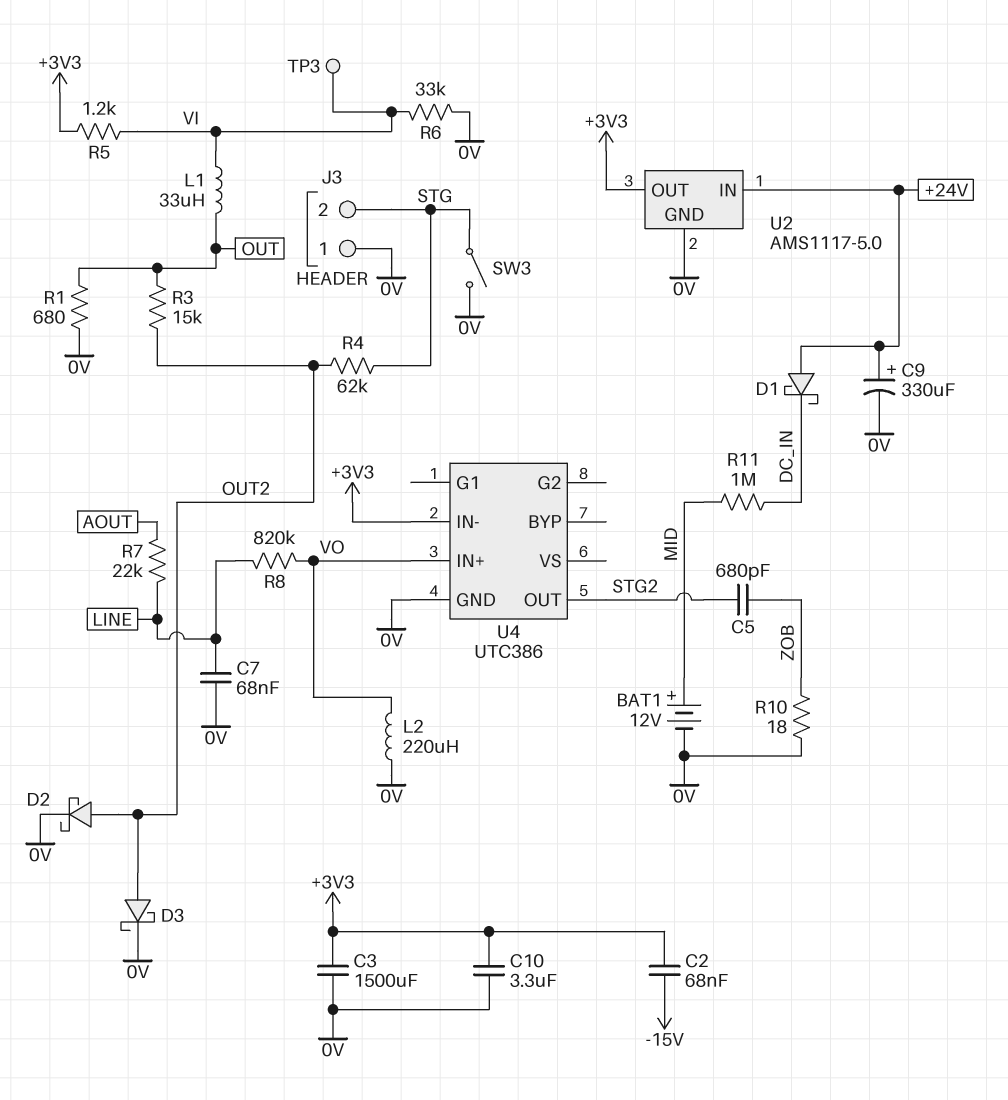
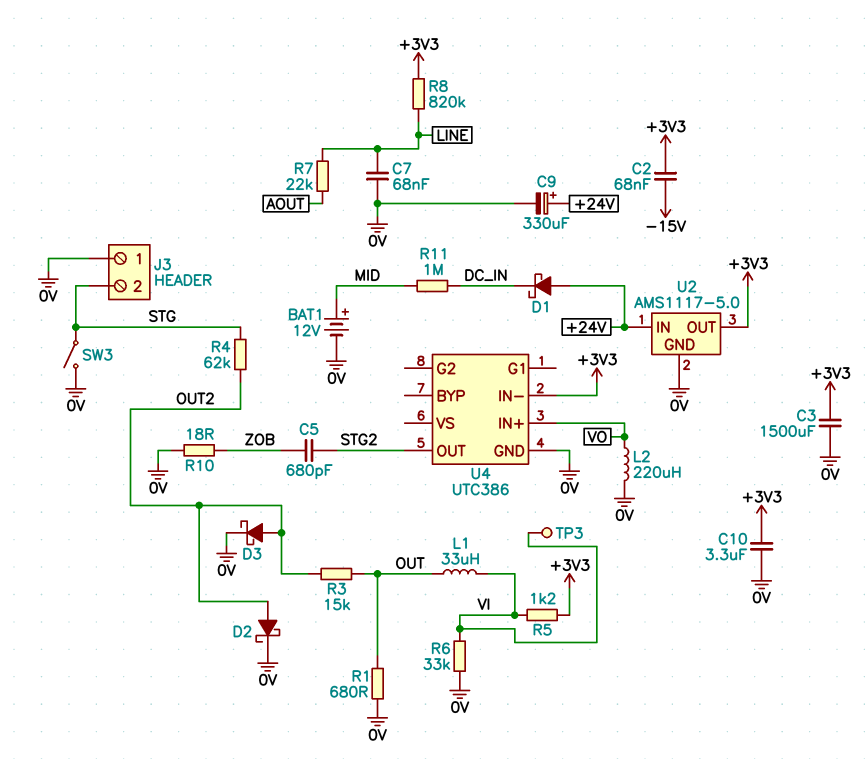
R8: 820k (LINE, VO) -> 820k (+3V3, LINE)

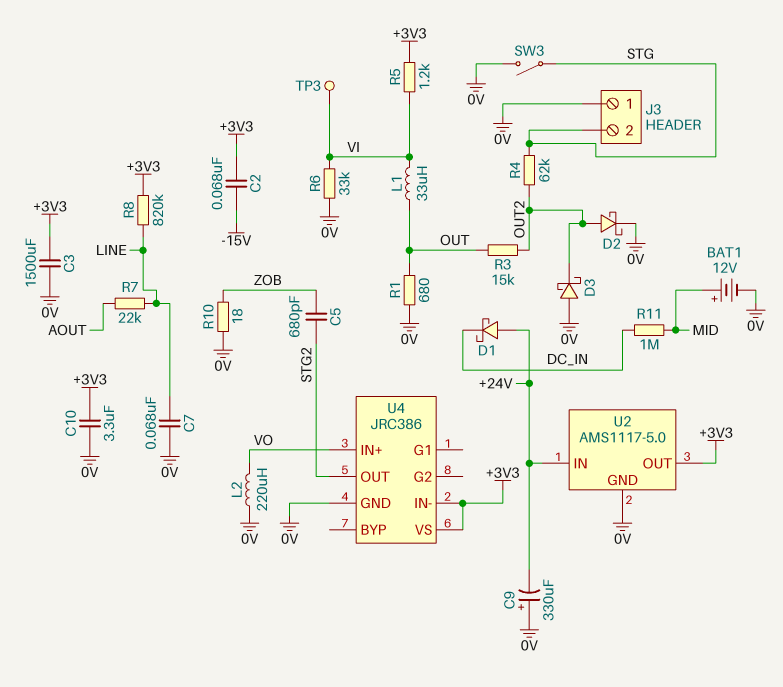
C9: 330uF (plus +24V, minus 0V) -> 330uF (plus 0V, minus +24V)
D3: schottky (A OUT2, K 0V) -> schottky (A 0V, K OUT2)
U4: UTC386 -> JRC386
U4 pin VS: none -> +3V3

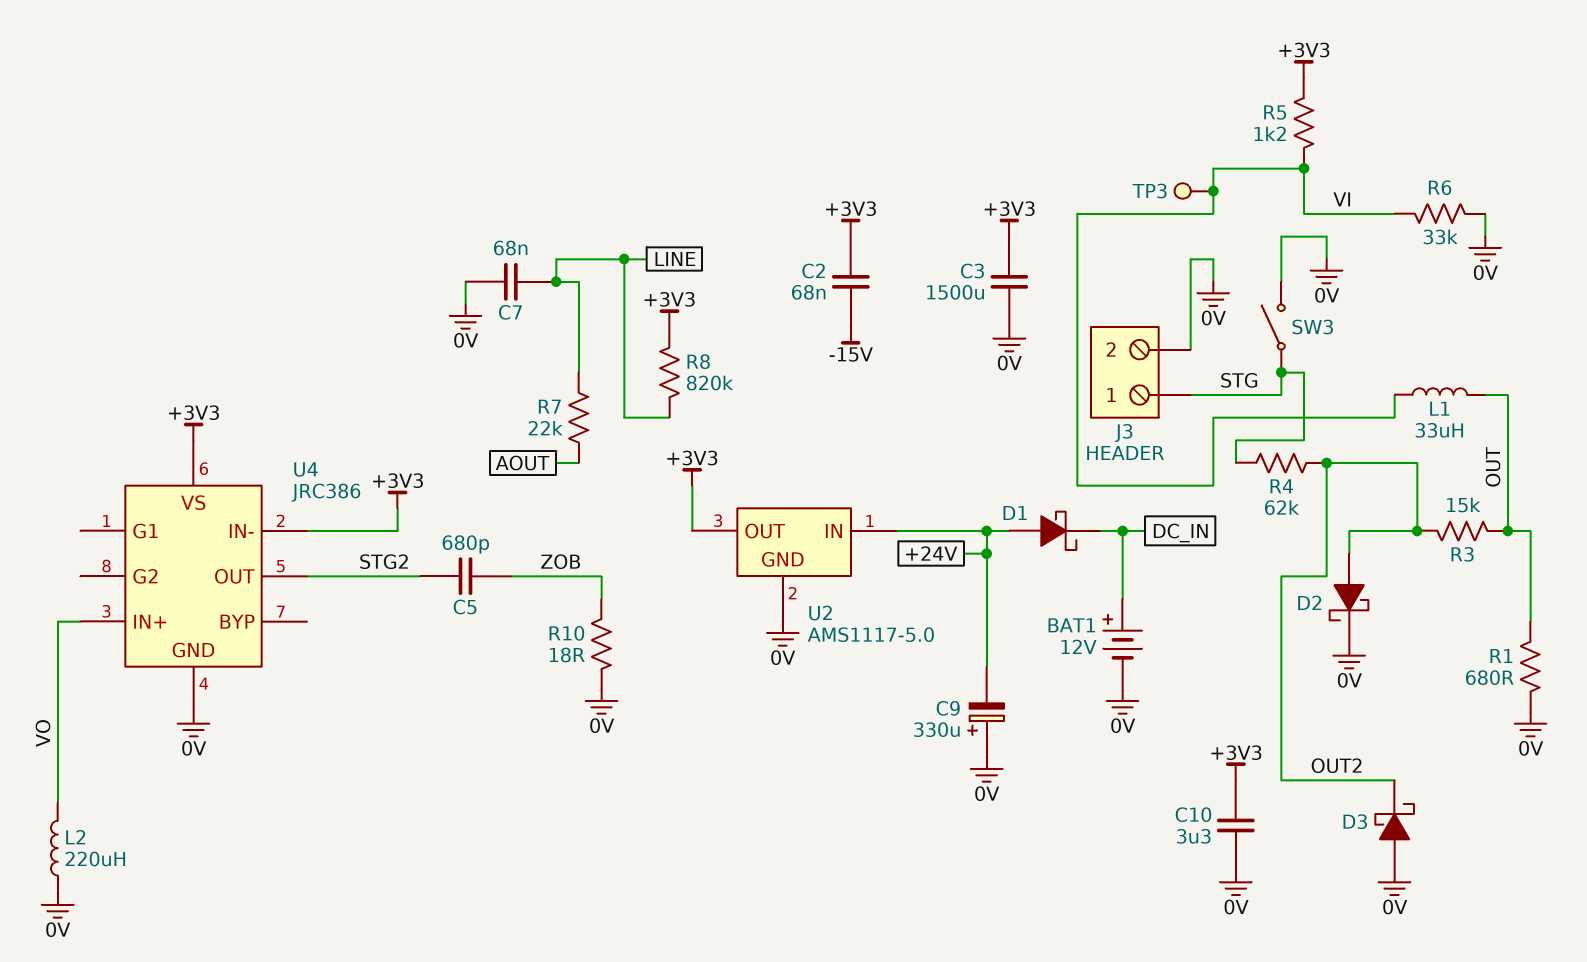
BAT1: 12V (plus MID, minus 0V) -> 12V (plus DC_IN, minus 0V)
J3 pin 1: 0V -> STG
J3 pin 2: STG -> 0V
R11: 1M (DC_IN, MID) -> none

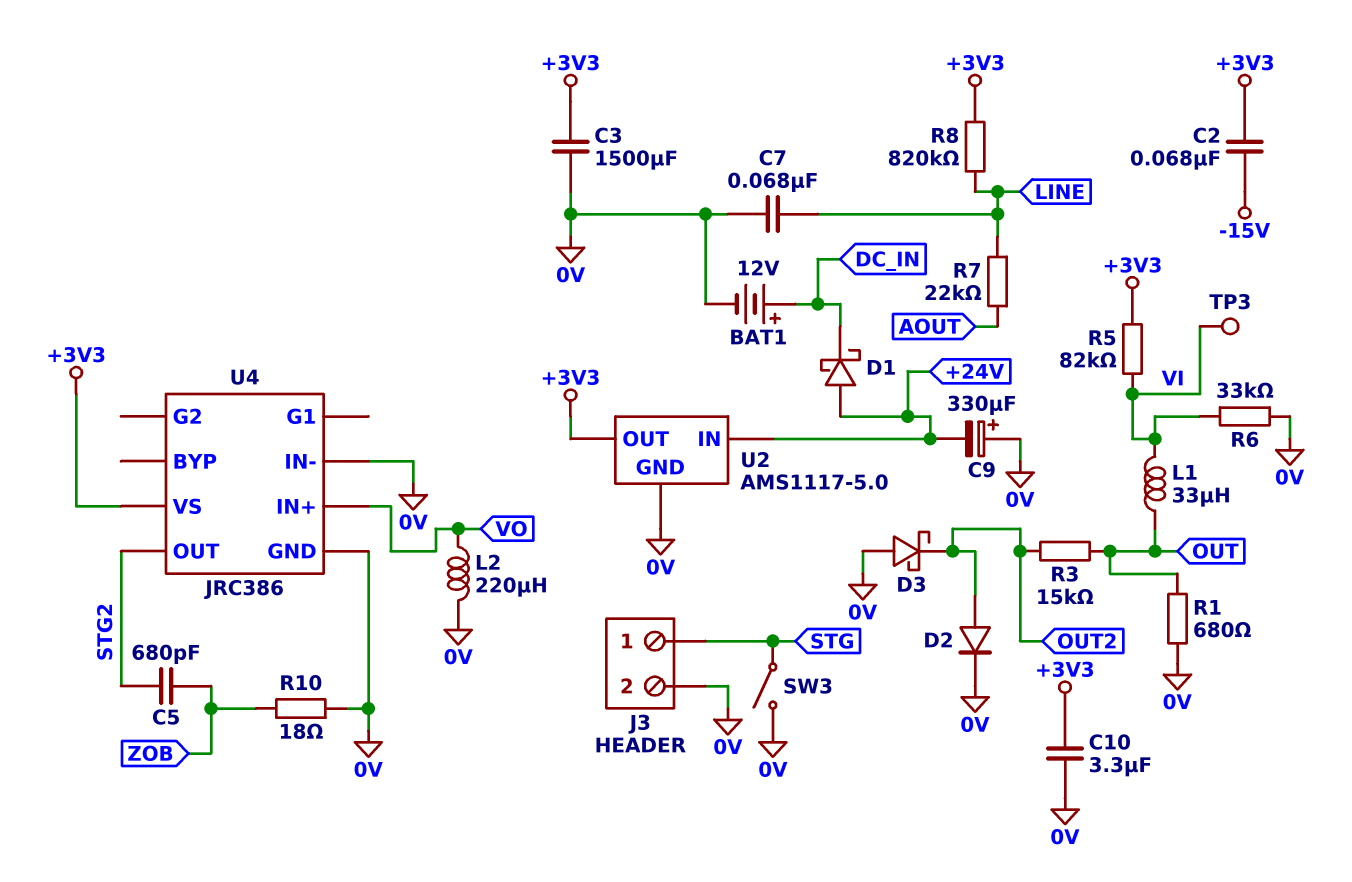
D2: schottky (A OUT2, K 0V) -> diode (A OUT2, K 0V)
R4: 62k (OUT2, STG) -> none
R5: 1.2k (+3V3, VI) -> 82k (+3V3, VI)
U4 pin IN-: +3V3 -> 0V

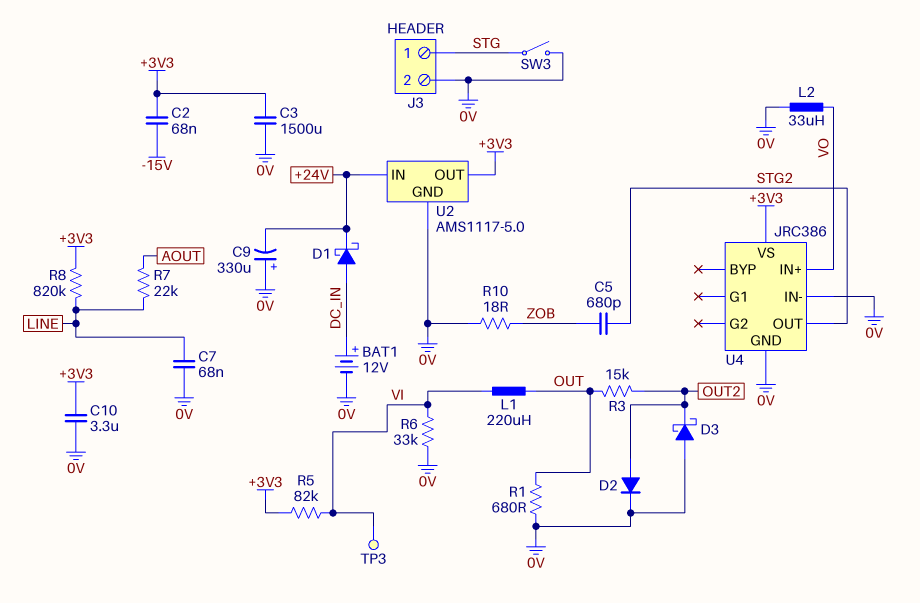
D1: schottky (A +24V, K DC_IN) -> schottky (A DC_IN, K +24V)
L1: 33uH (OUT, VI) -> 220uH (OUT, VI)
L2: 220uH (0V, VO) -> 33uH (0V, VO)

